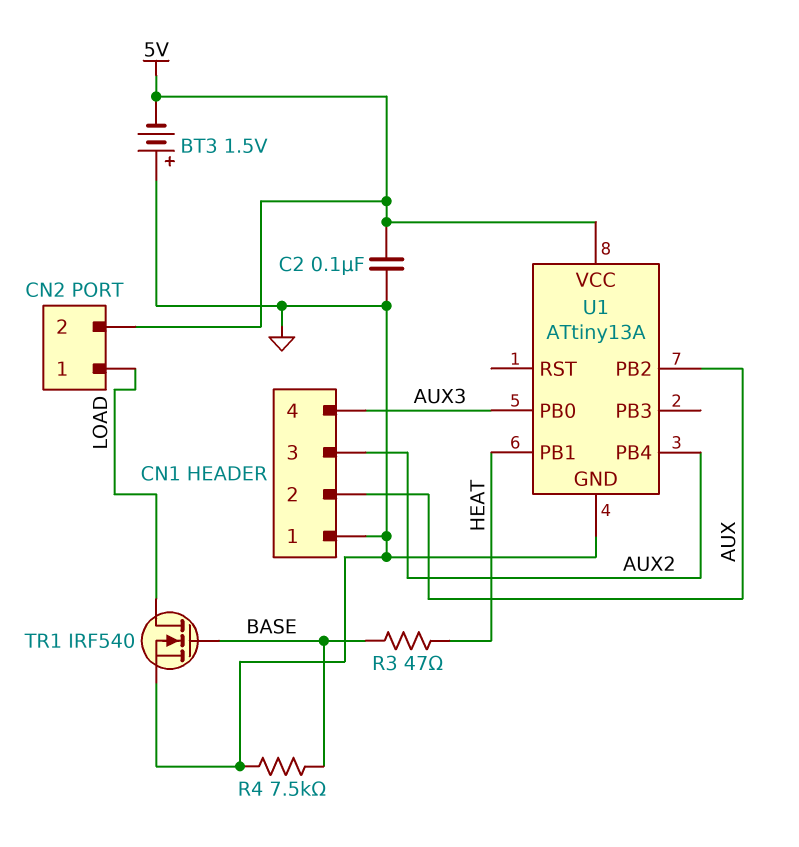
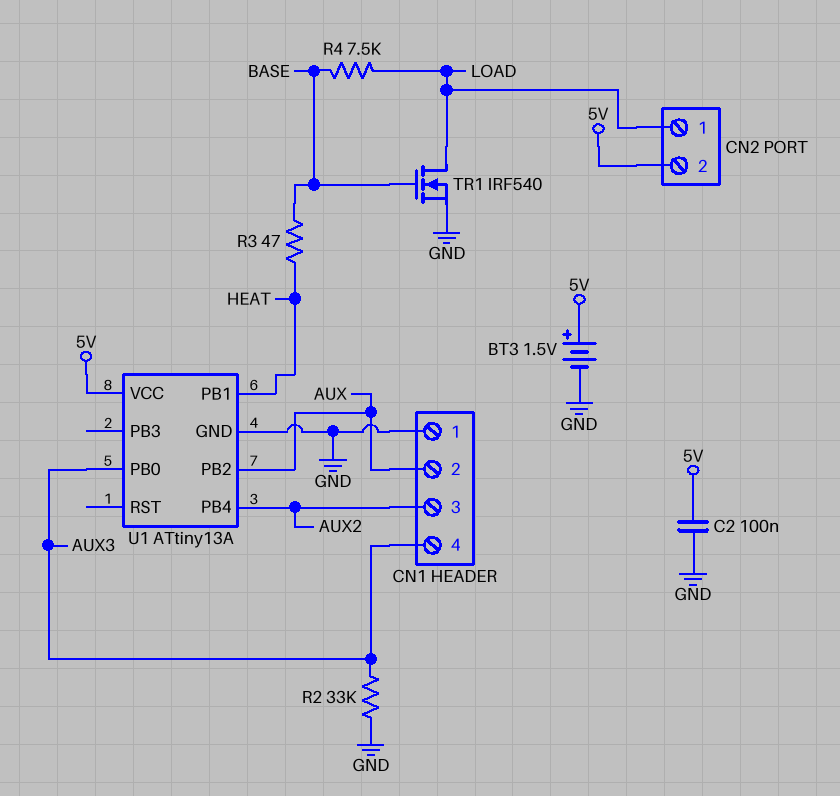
BT3: 1.5V (plus GND, minus 5V) -> 1.5V (plus 5V, minus GND)
R2: none -> 33k (AUX3, GND)
R4: 7.5k (BASE, GND) -> 7.5k (BASE, LOAD)

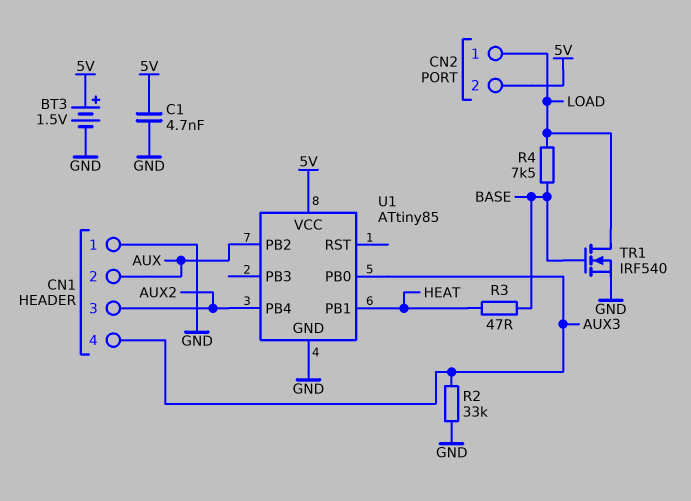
C1: none -> 4.7nF (5V, GND)
C2: 100nF (5V, GND) -> none
U1: ATtiny13A -> ATtiny85

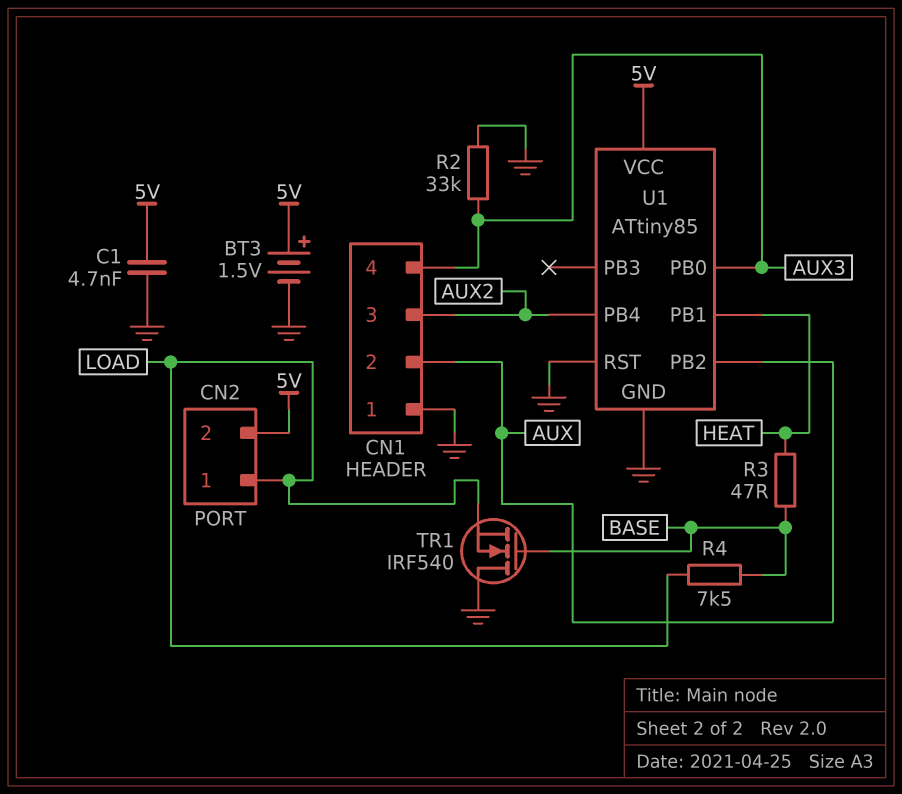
TR1: NMOS IRF540 (G BASE, D LOAD, S GND) -> NMOS IRF540 (G BASE, D GND, S LOAD)
U1 pin RST: none -> GND

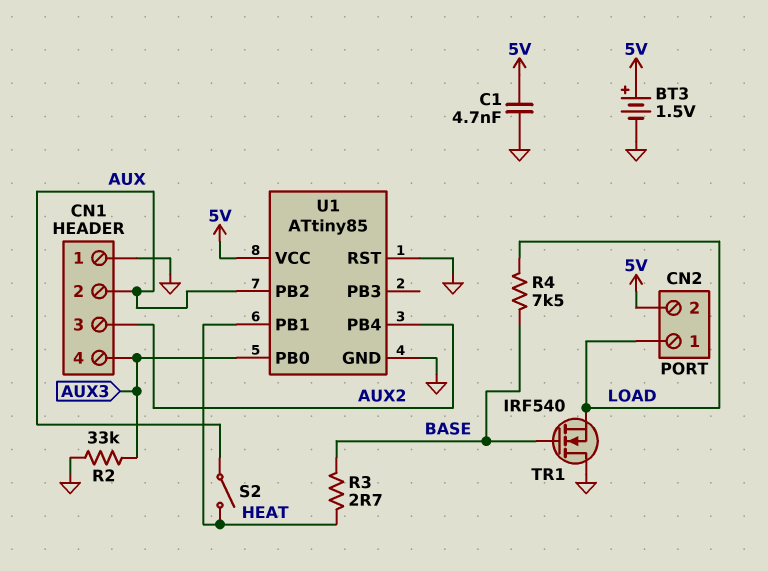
R3: 47 (BASE, HEAT) -> 2.7 (BASE, HEAT)
S2: none -> switch (AUX, HEAT)

